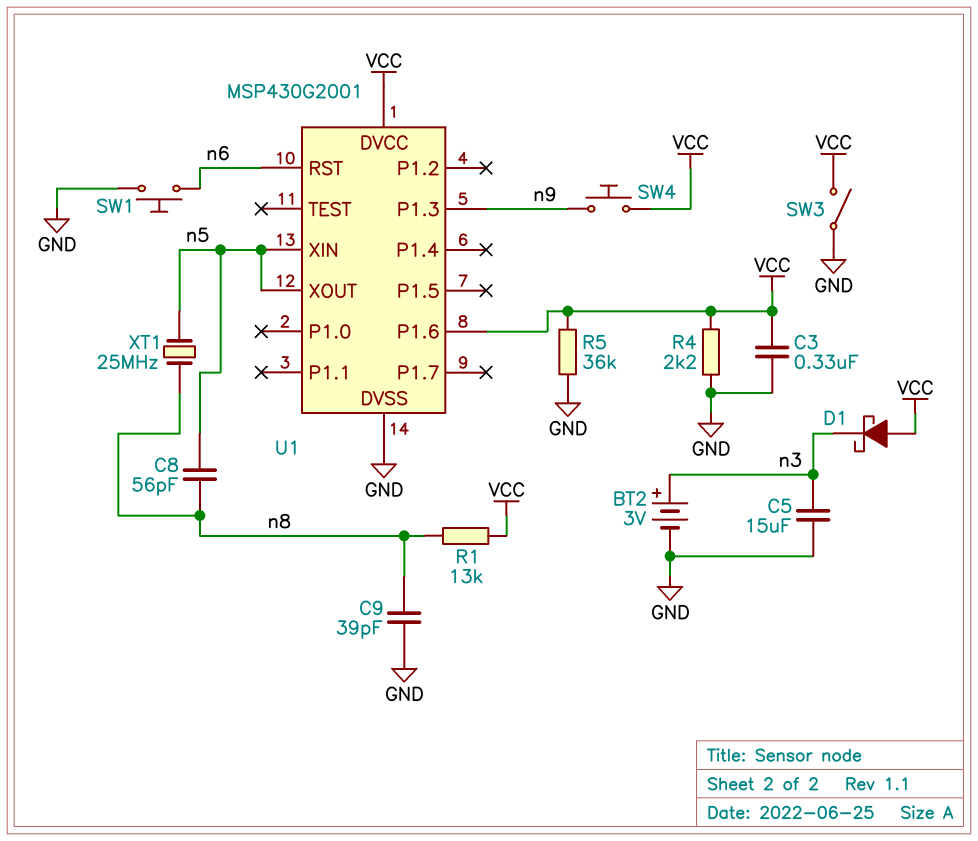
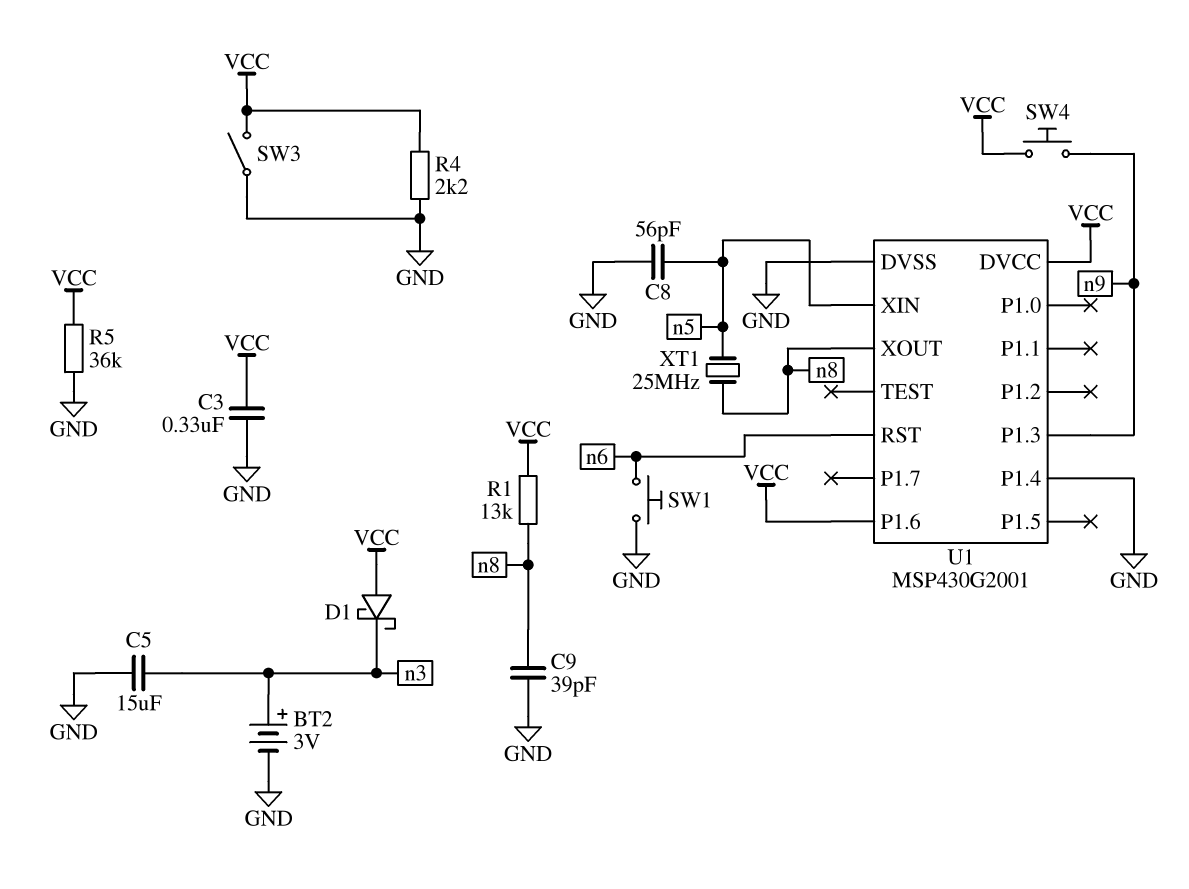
C8: 56pF (n5, n8) -> 56pF (GND, n5)
U1 pin P1.4: none -> GND
U1 pin XOUT: n5 -> n8

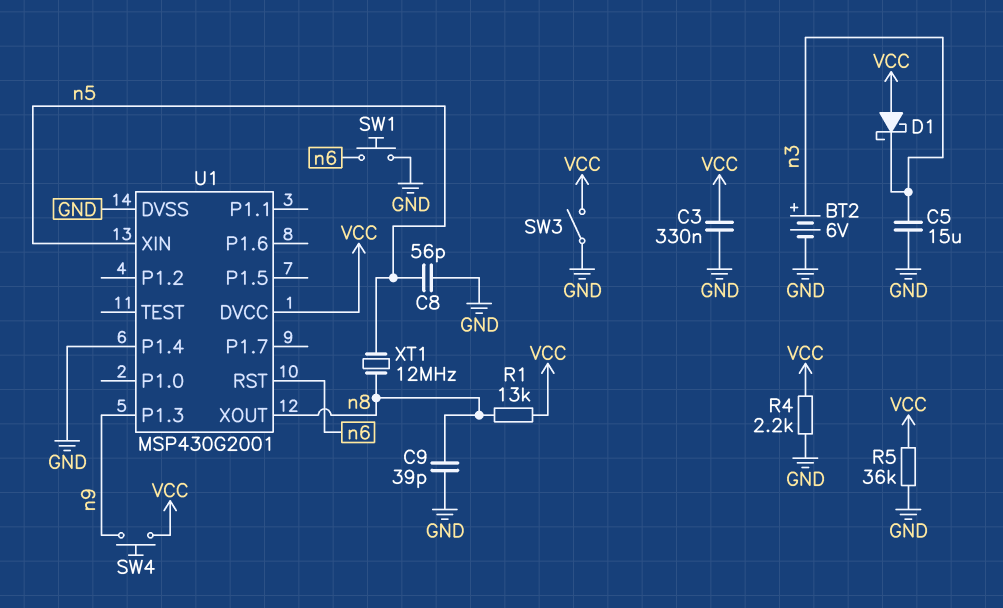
BT2: 3V (plus n3, minus GND) -> 6V (plus n3, minus GND)
U1 pin P1.6: VCC -> none
XT1: 25MHz (n5, n8) -> 12MHz (n5, n8)

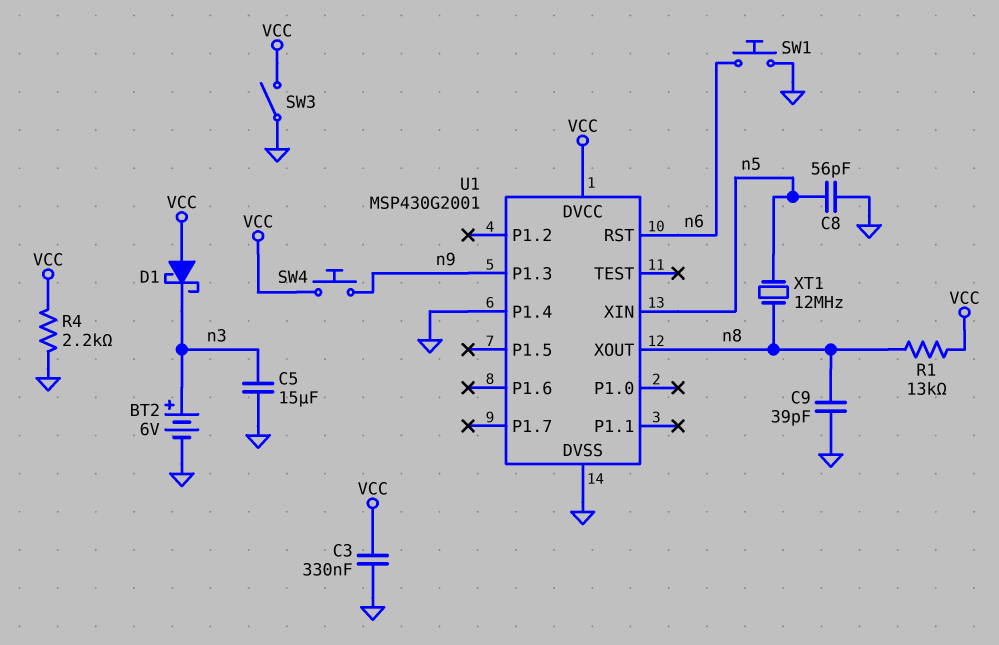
R5: 36k (GND, VCC) -> none

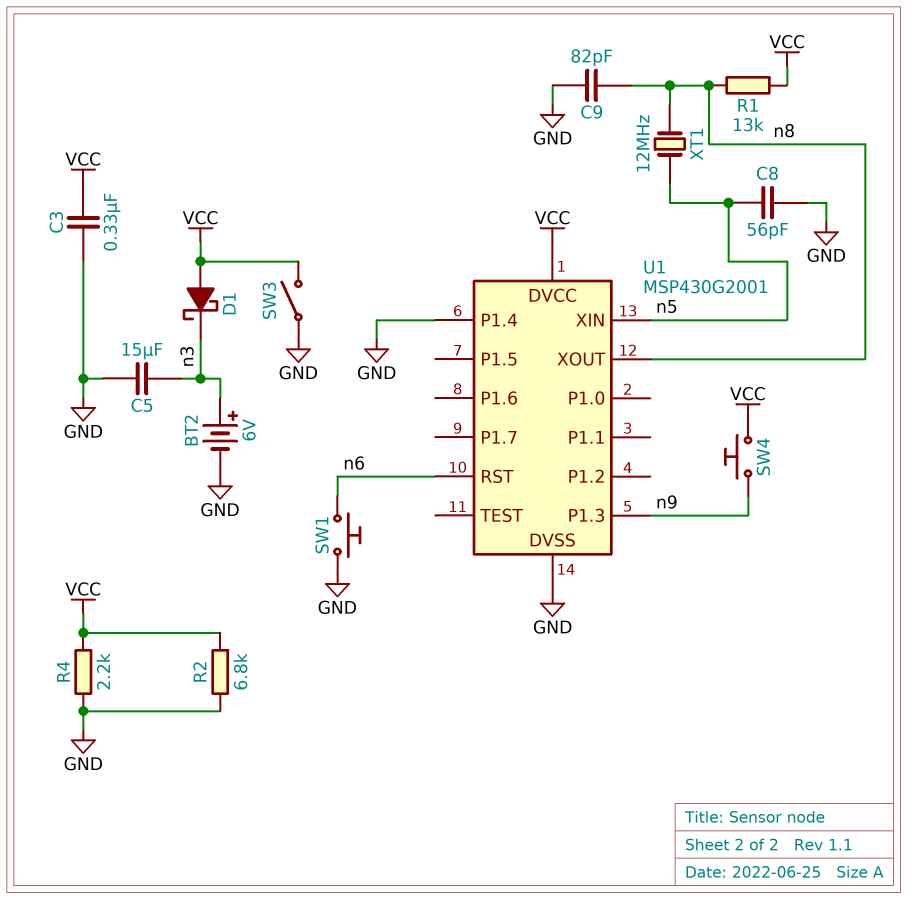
C9: 39pF (GND, n8) -> 82pF (GND, n8)
R2: none -> 6.8k (GND, VCC)

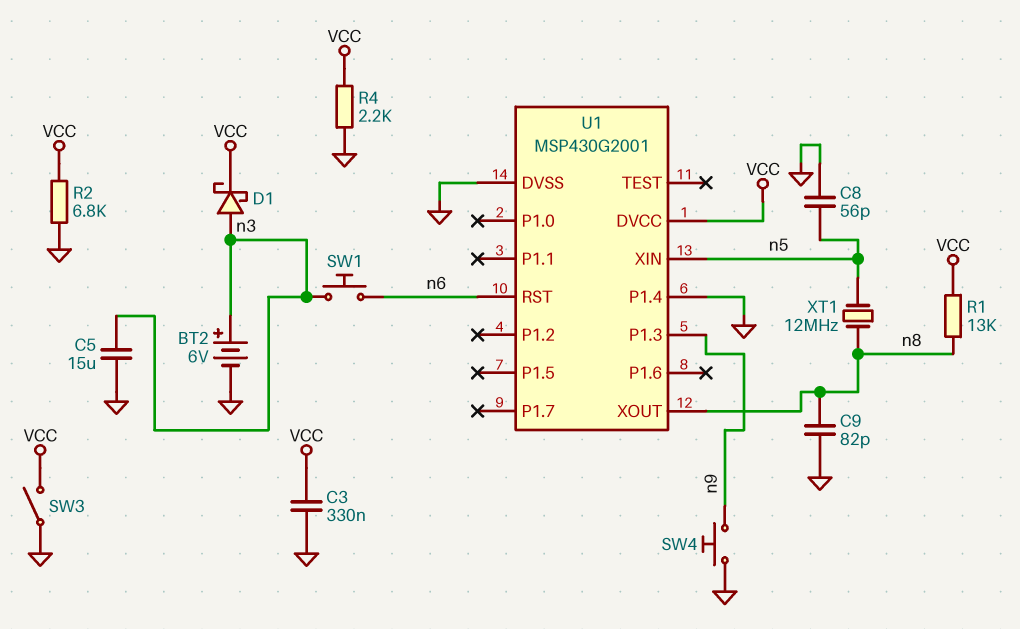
D1: schottky (A VCC, K n3) -> schottky (A n3, K VCC)
SW1: button (GND, n6) -> button (n3, n6)
SW4: button (VCC, n9) -> button (GND, n9)

